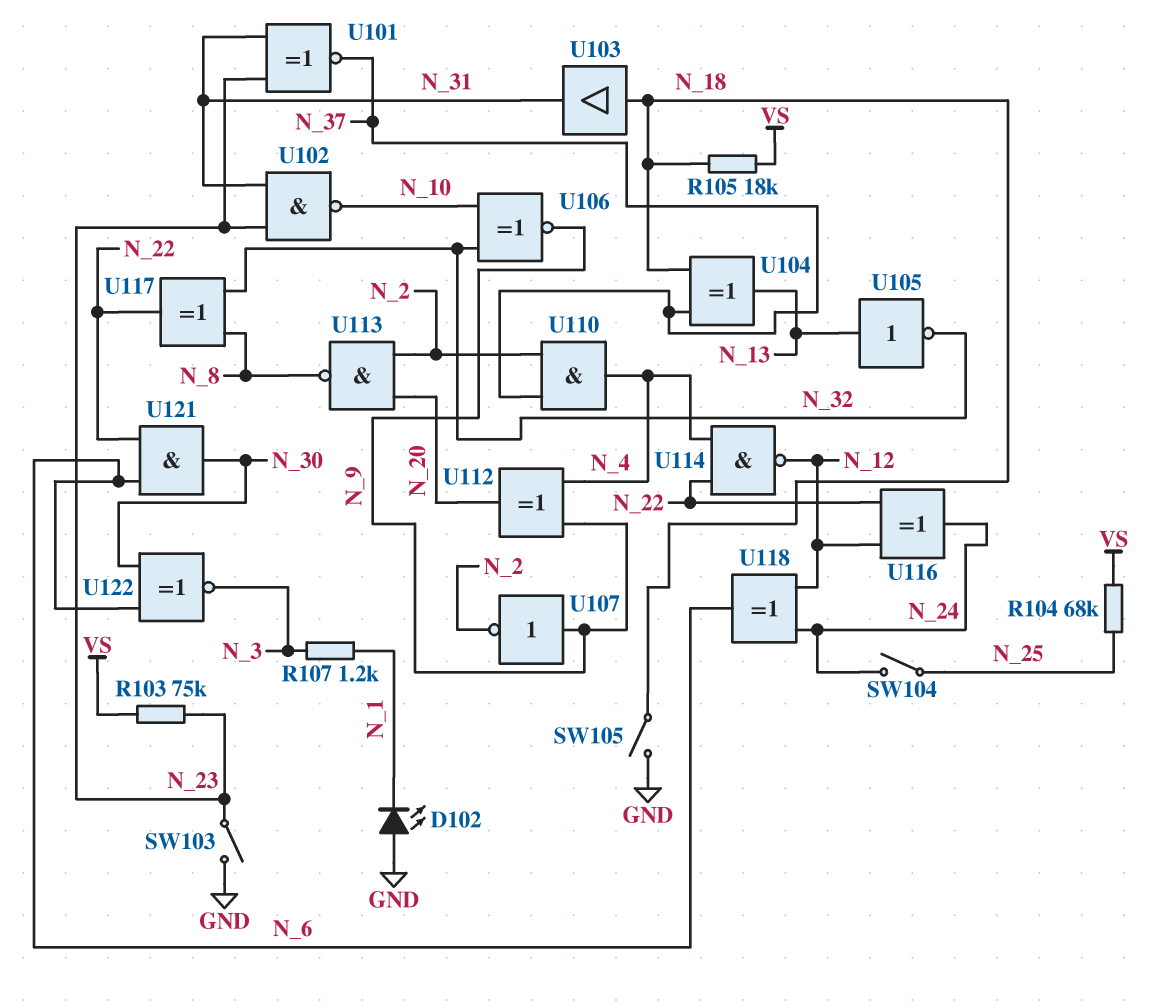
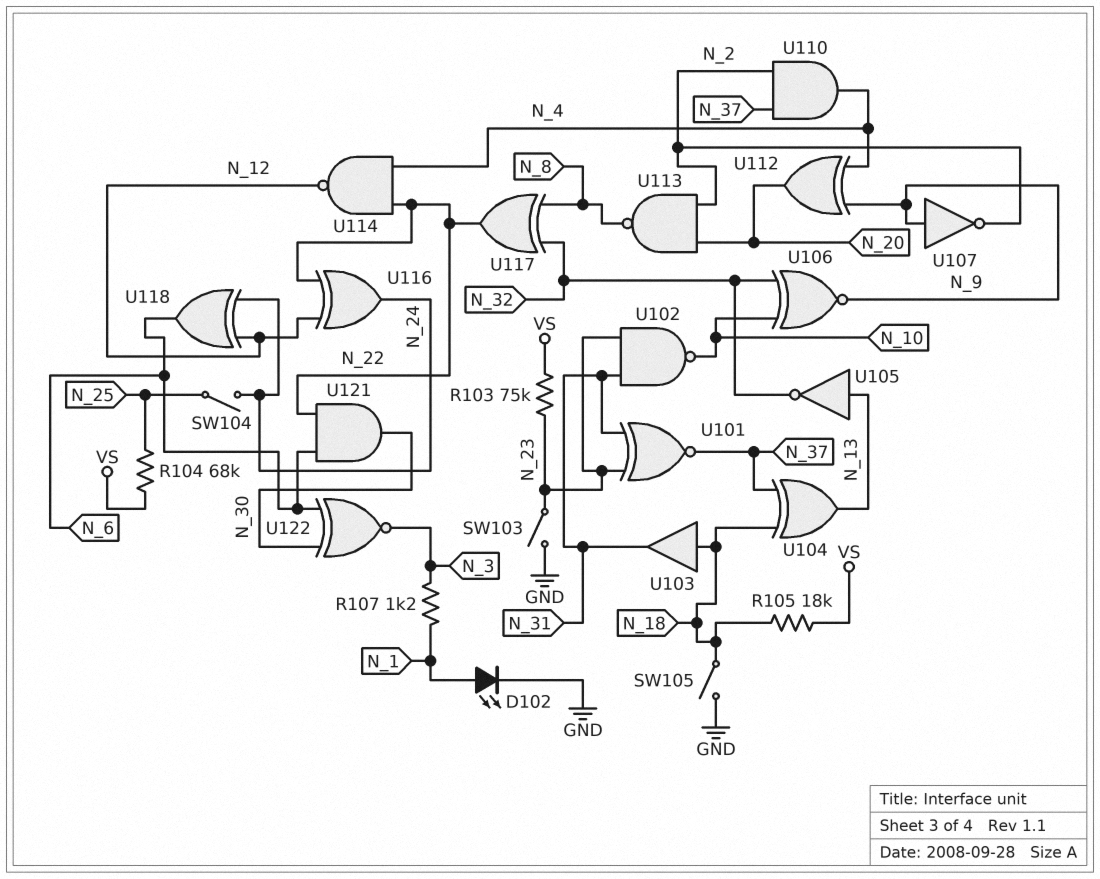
D102: LED (A GND, K N_1) -> LED (A N_1, K GND)

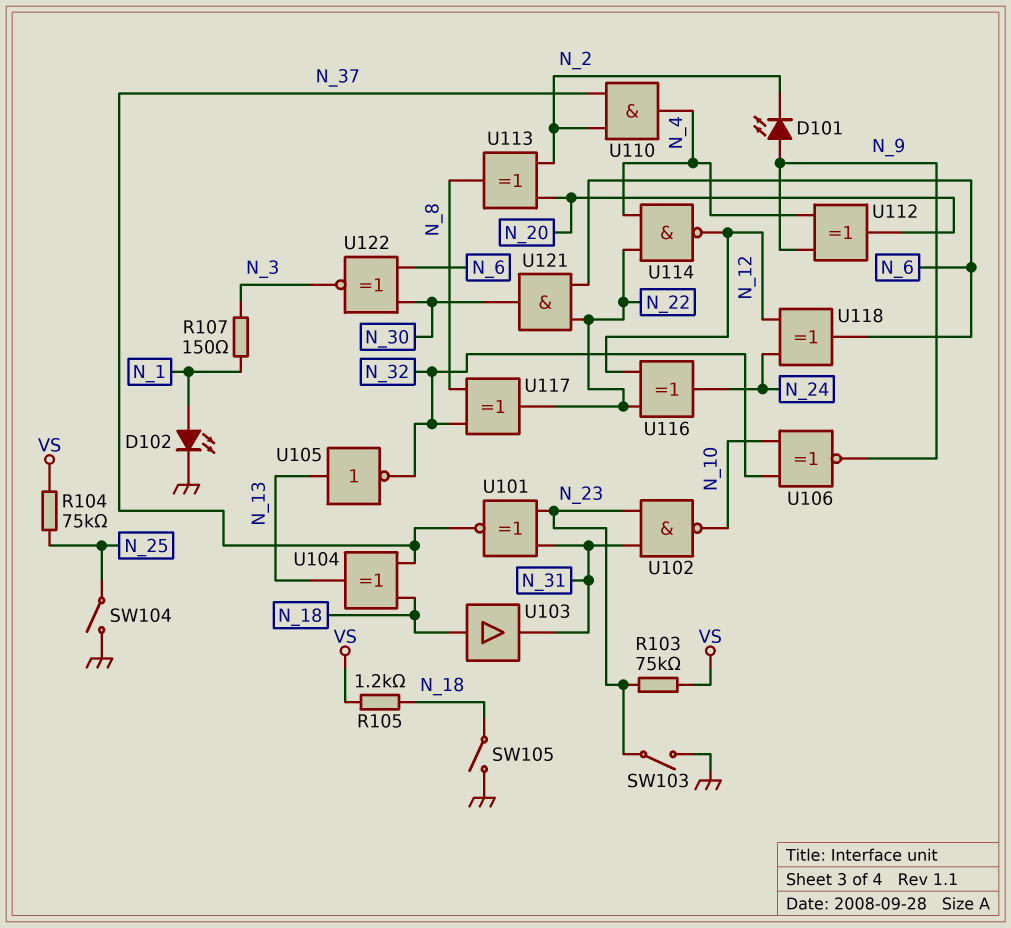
D101: none -> LED (A N_9, K N_2)
R104: 68k (N_25, VS) -> 75k (N_25, VS)
R105: 18k (N_18, VS) -> 1.2k (N_18, VS)
R107: 1.2k (N_1, N_3) -> 150 (N_1, N_3)
SW104: switch (N_24, N_25) -> switch (GND, N_25)
U107: NOT (in N_9, out N_2) -> none
U113: NAND (in N_2, in N_20, out N_8) -> XOR (in N_2, in N_20, out N_8)

